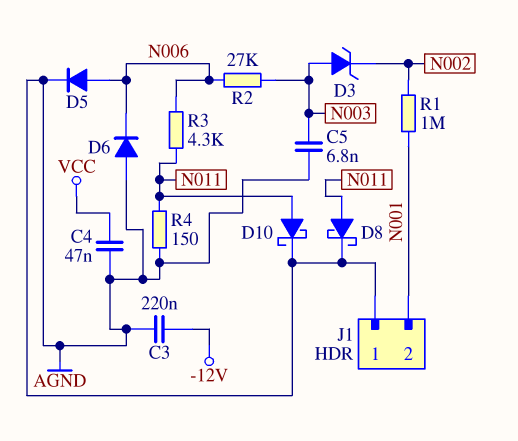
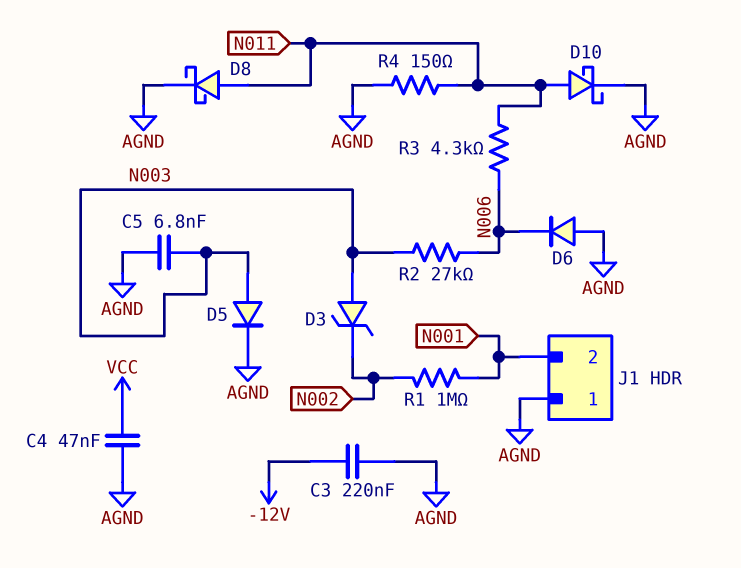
D5: diode (A N006, K AGND) -> diode (A N003, K AGND)

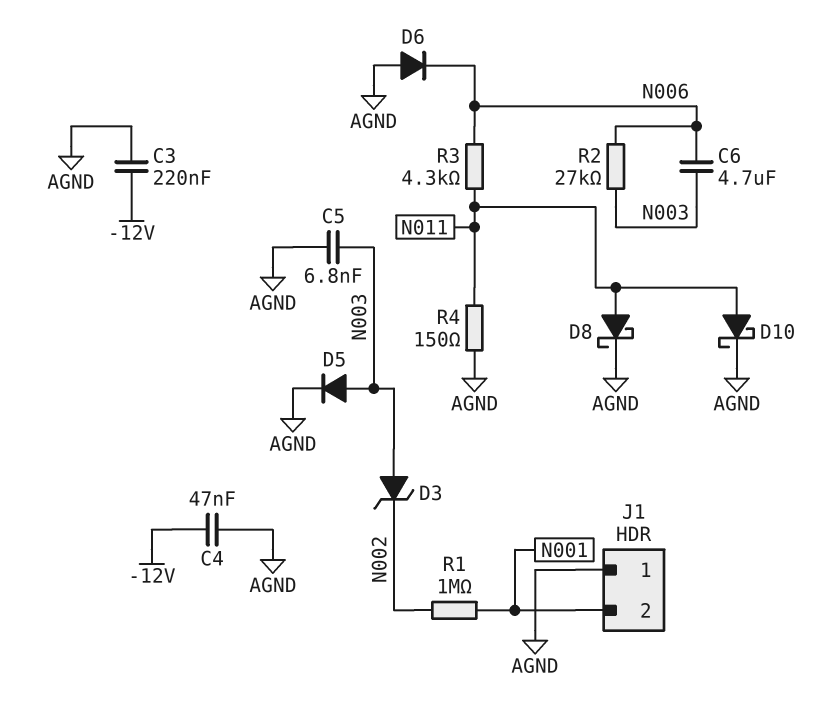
C4: 47nF (AGND, VCC) -> 47nF (-12V, AGND)
C6: none -> 4.7uF (N003, N006)

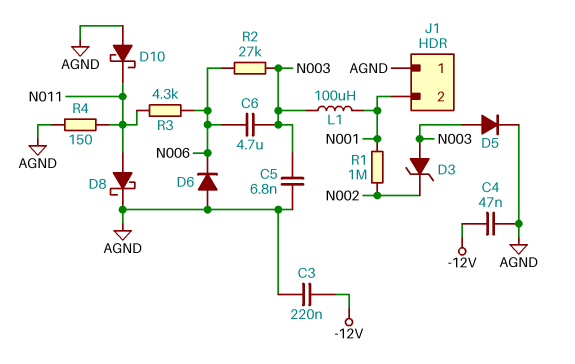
D10: schottky (A N011, K AGND) -> schottky (A AGND, K N011)
L1: none -> 100uH (N001, N003)

